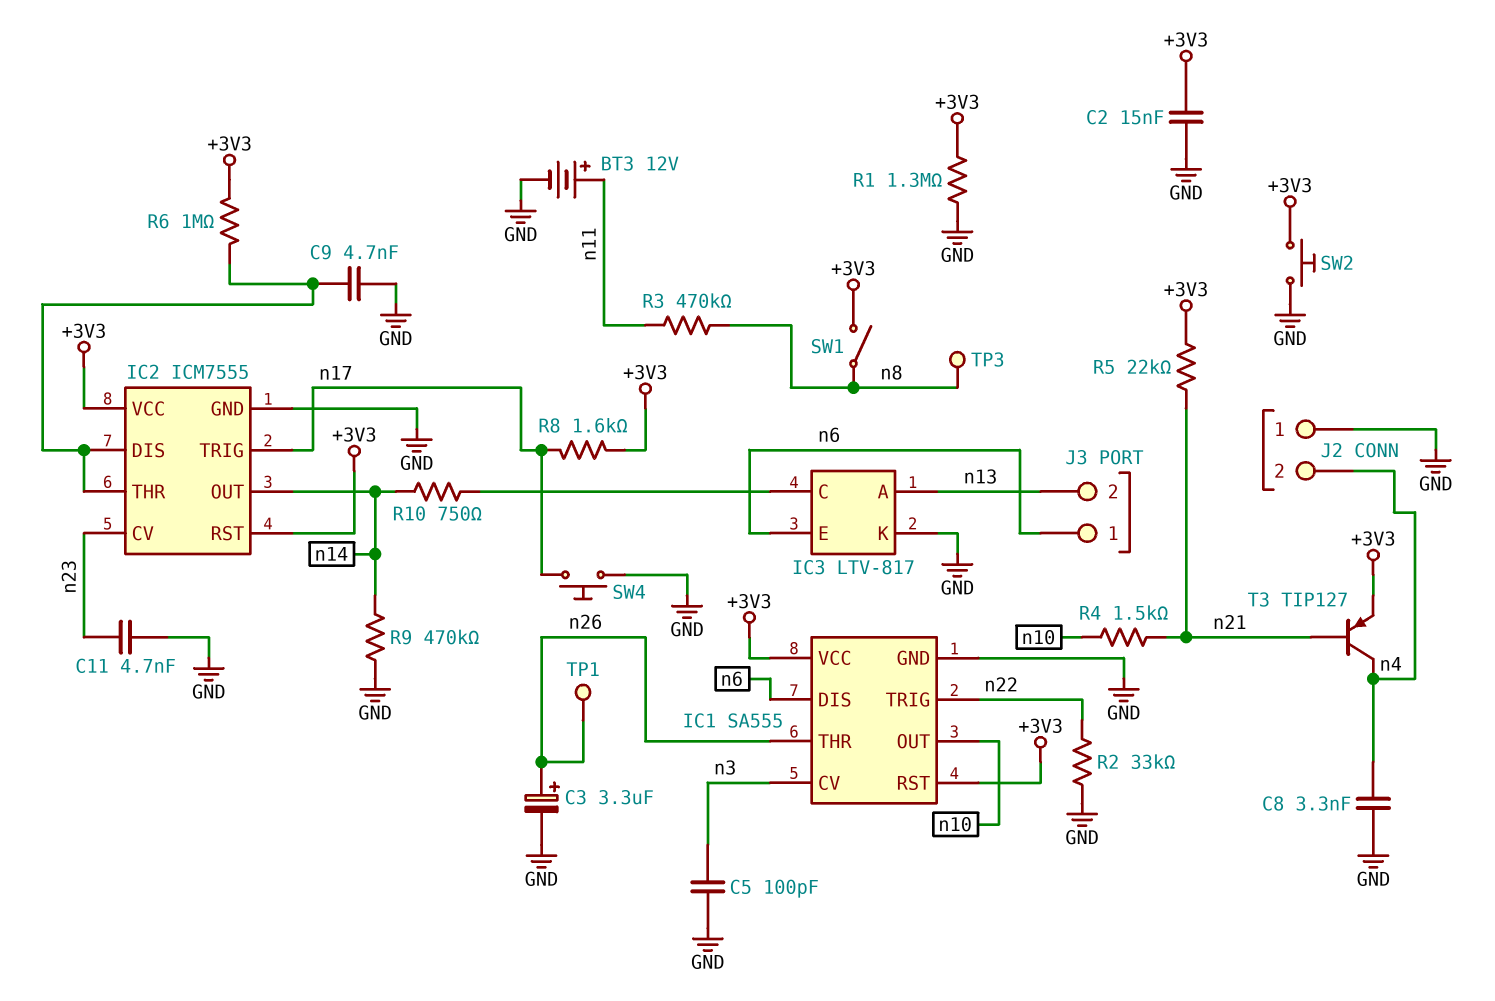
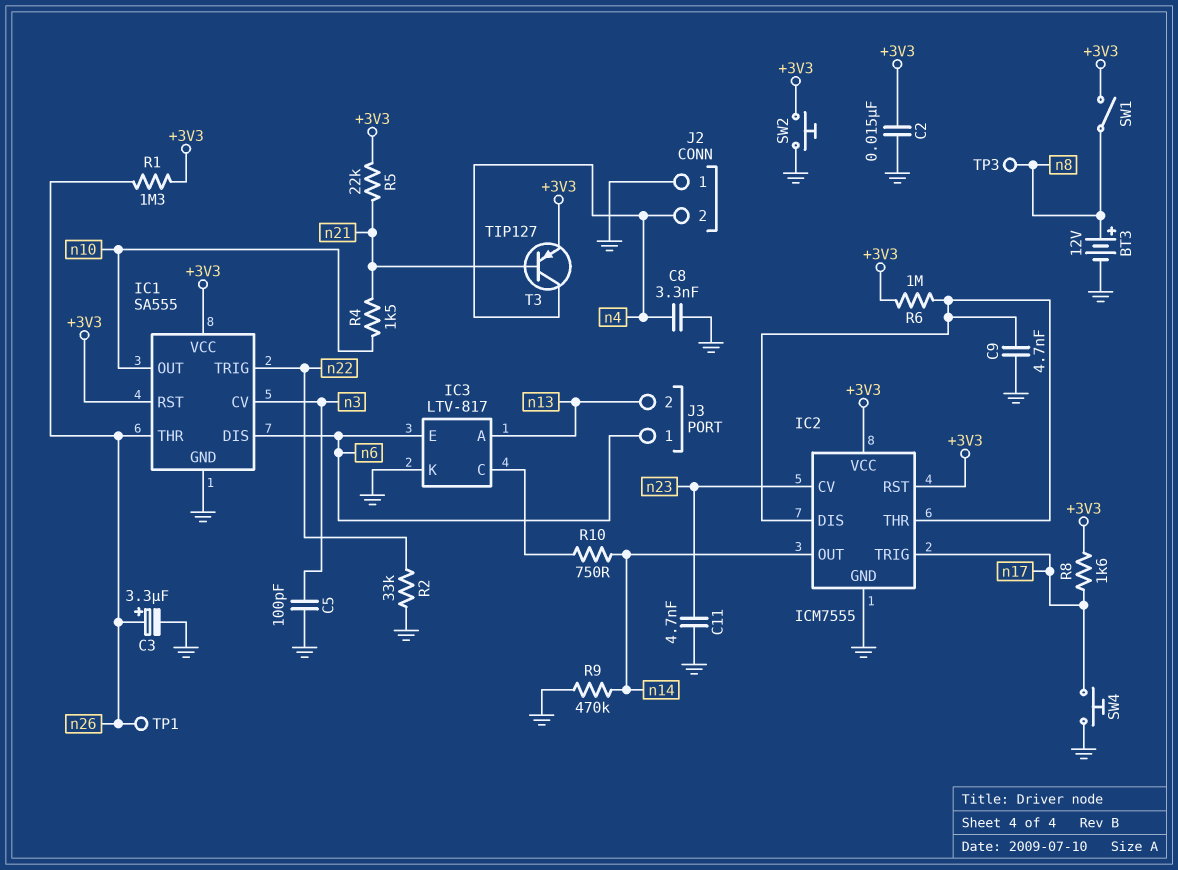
BT3: 12V (plus n11, minus GND) -> 12V (plus n8, minus GND)
R1: 1.3M (+3V3, GND) -> 1.3M (+3V3, n26)
R3: 470k (n8, n11) -> none

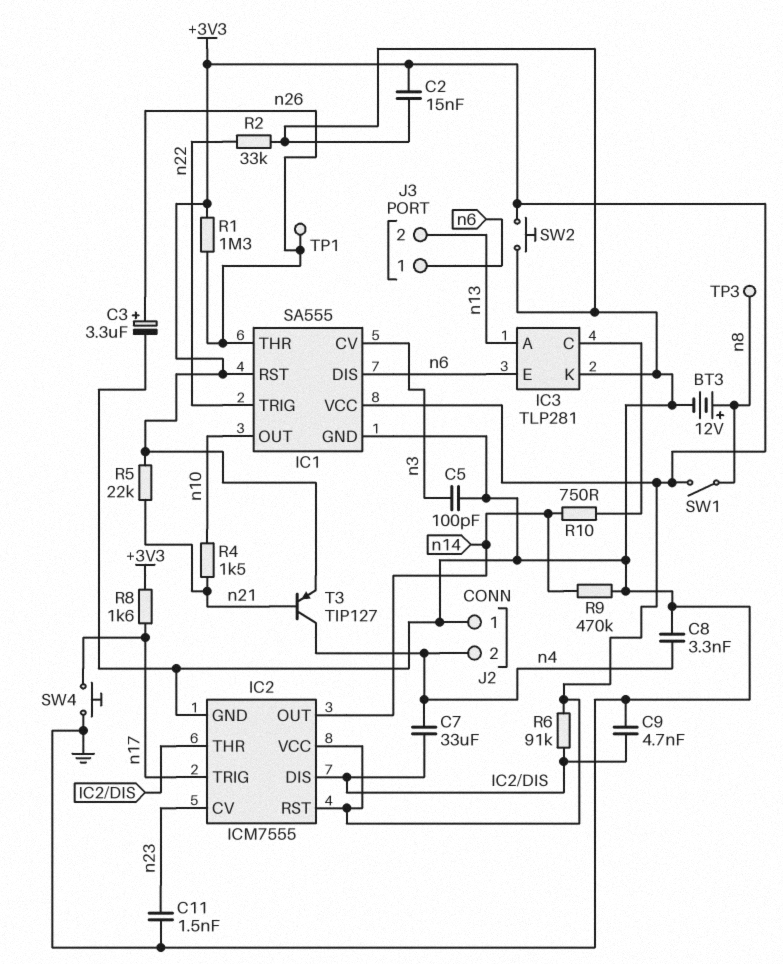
C7: none -> 33uF (IC2/DIS, n4)
C11: 4.7nF (GND, n23) -> 1.5nF (GND, n23)
IC3: LTV-817 -> TLP281
R6: 1M (+3V3, IC2/DIS) -> 91k (+3V3, IC2/DIS)

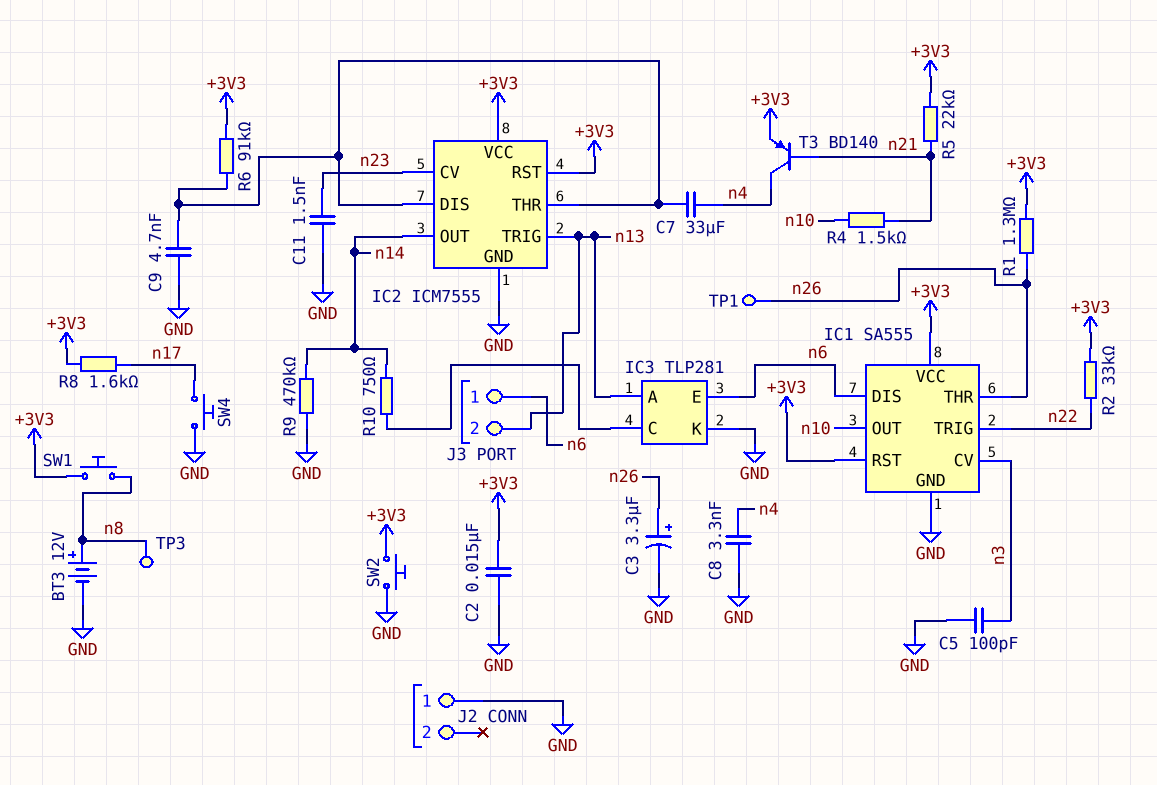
IC2 pin TRIG: n17 -> n13
J2 pin 2: n4 -> none
R2: 33k (GND, n22) -> 33k (+3V3, n22)
SW1: switch (+3V3, n8) -> button (+3V3, n8)
T3: PNP TIP127 (B n21, C n4, E +3V3) -> PNP BD140 (B n21, C n4, E +3V3)

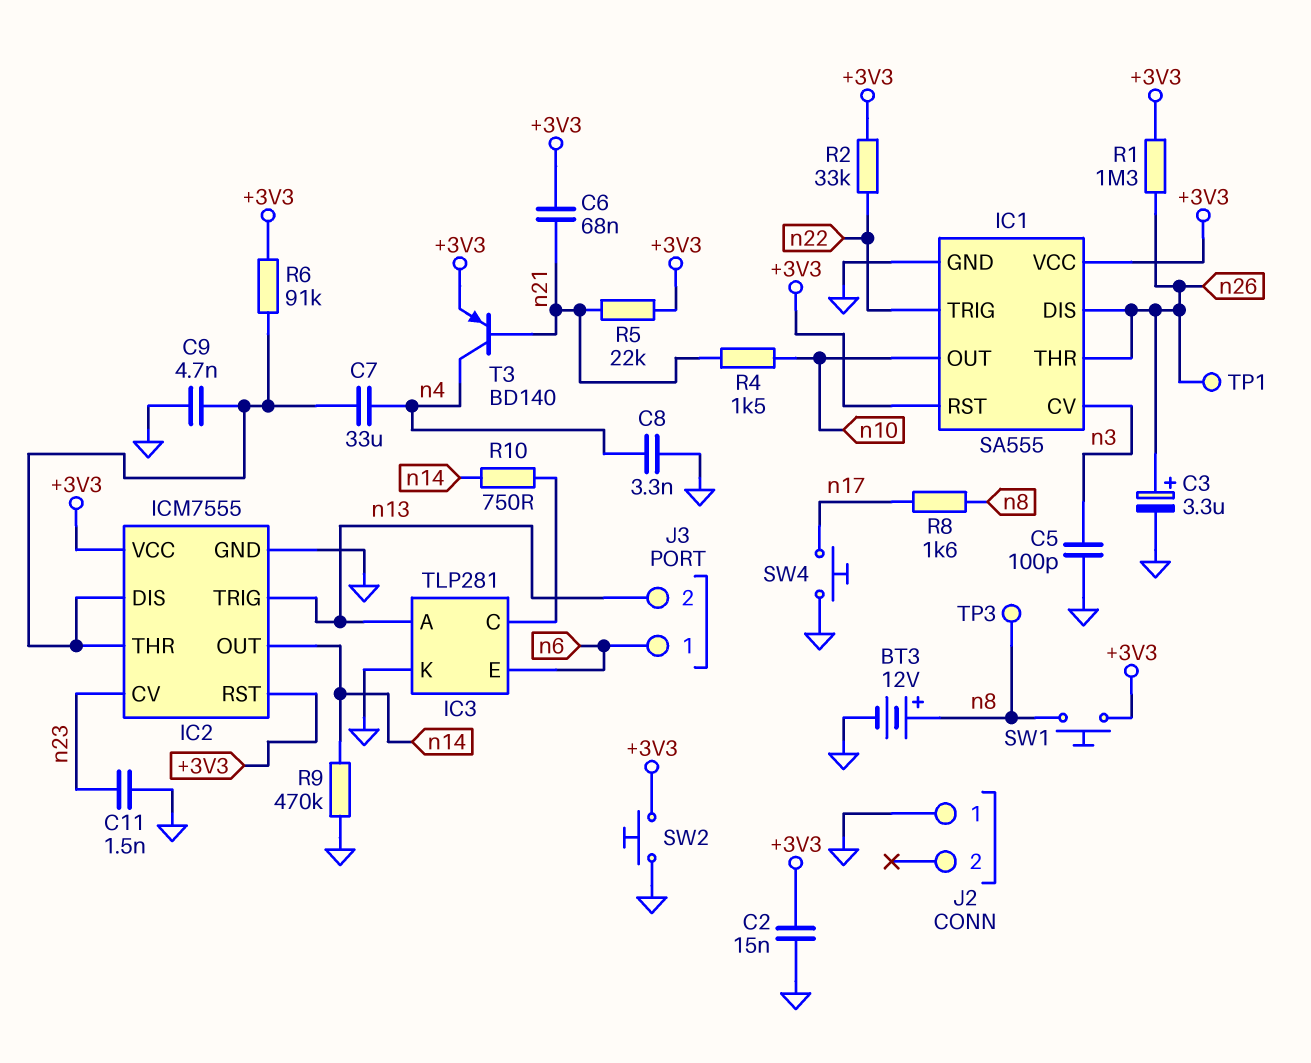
C6: none -> 68nF (+3V3, n21)
IC1 pin DIS: n6 -> n26
R8: 1.6k (+3V3, n17) -> 1.6k (n8, n17)

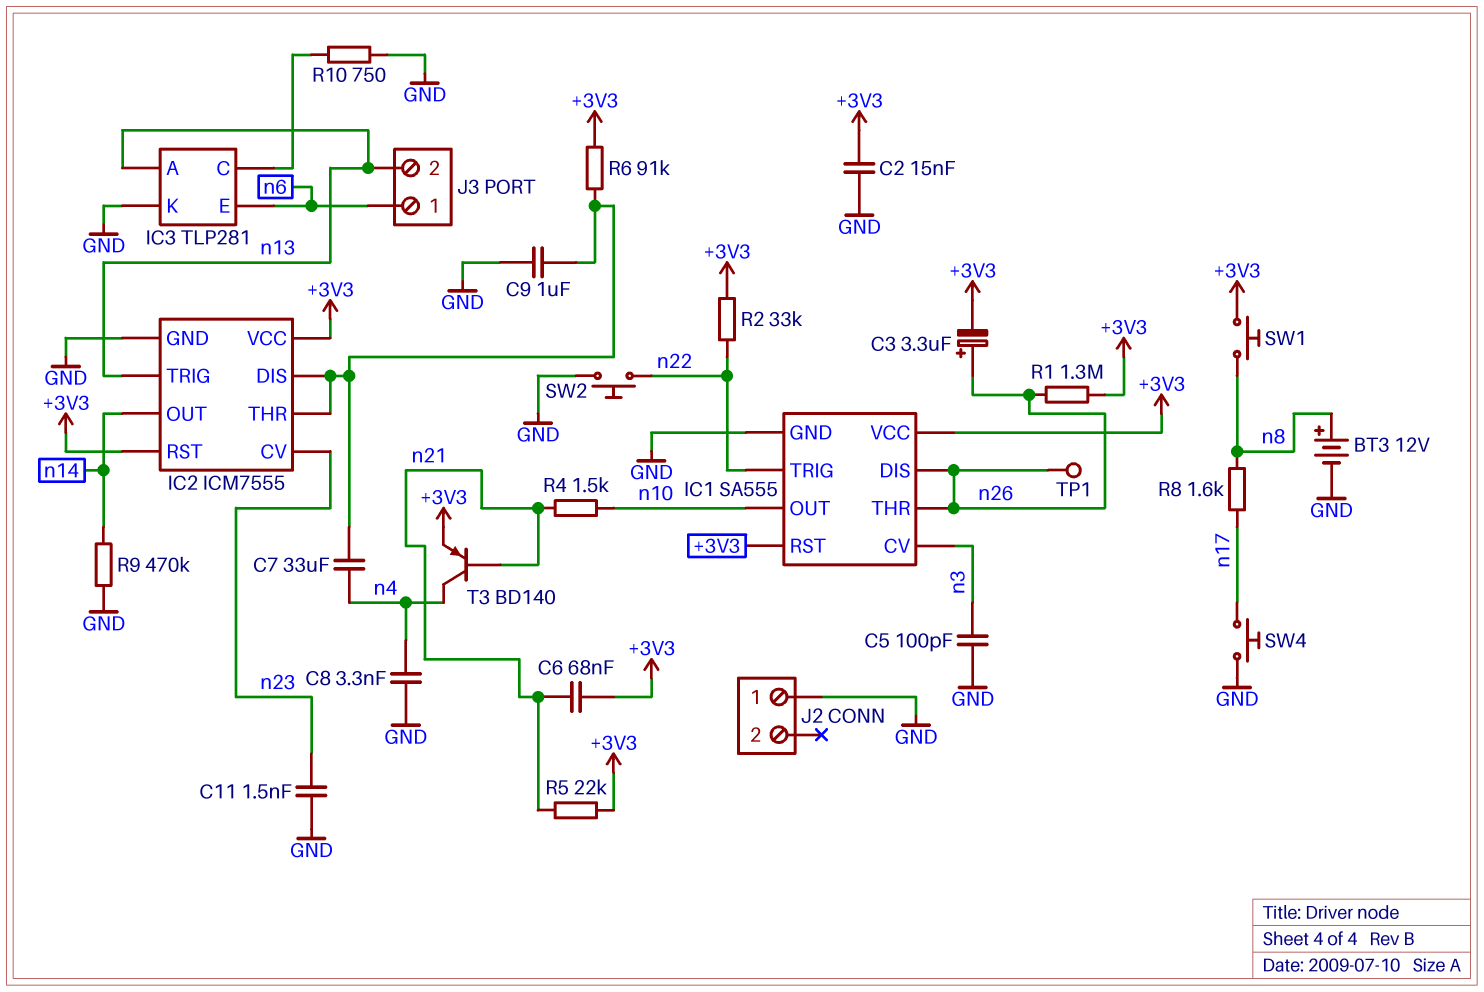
C3: 3.3uF (plus n26, minus GND) -> 3.3uF (plus n26, minus +3V3)
C9: 4.7nF (GND, IC2/DIS) -> 1uF (GND, IC2/DIS)
R10: 750 (IC3/C, n14) -> 750 (GND, IC3/C)
SW2: button (+3V3, GND) -> button (GND, n22)
TP3: test point (n8) -> none

